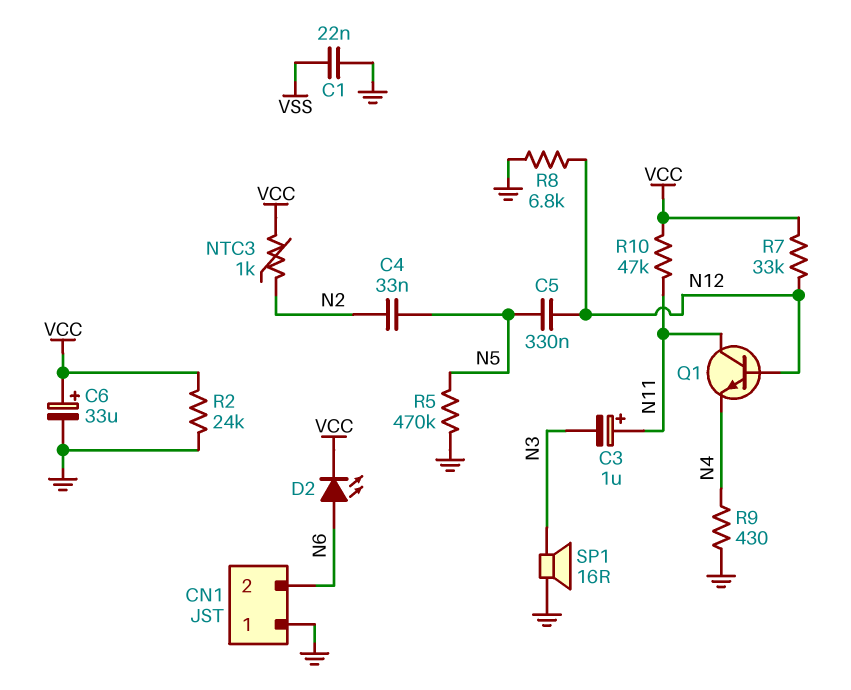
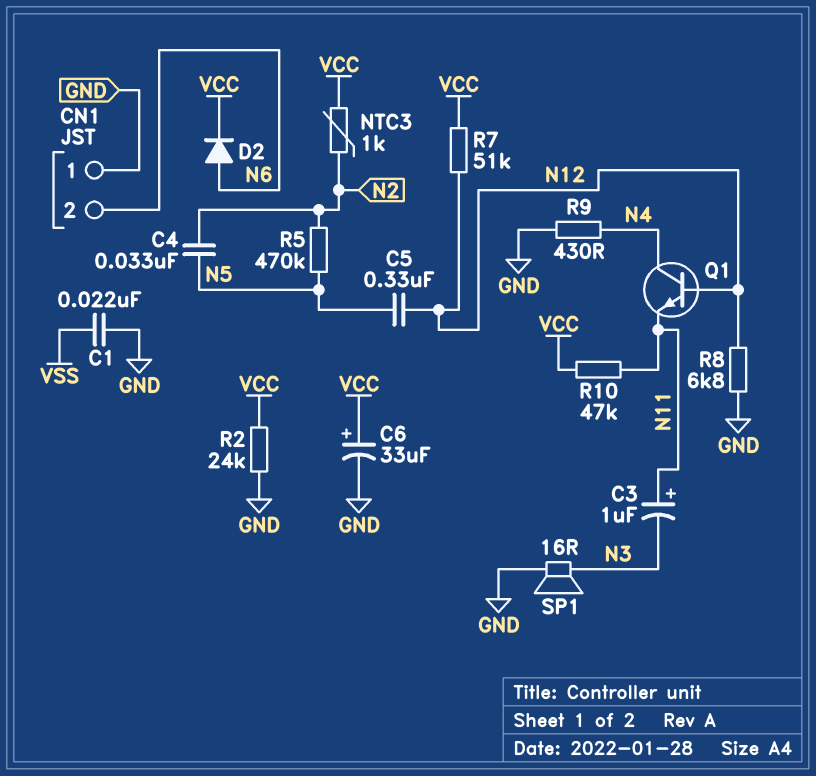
D2: LED (A N6, K VCC) -> diode (A N6, K VCC)
Q1: NPN (B N12, C N11, E N4) -> NPN (B N12, C N4, E N11)
R5: 470k (GND, N5) -> 470k (N2, N5)
R7: 33k (N12, VCC) -> 51k (N12, VCC)

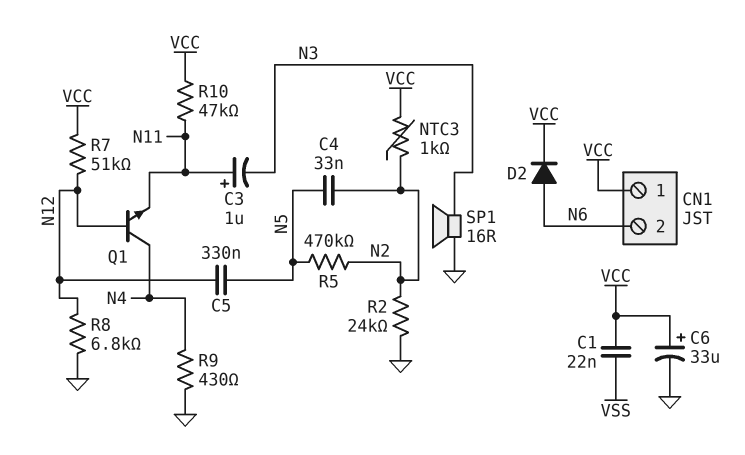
C1: 22nF (GND, VSS) -> 22nF (VCC, VSS)
CN1 pin 1: GND -> VCC
R2: 24k (GND, VCC) -> 24k (GND, N2)

